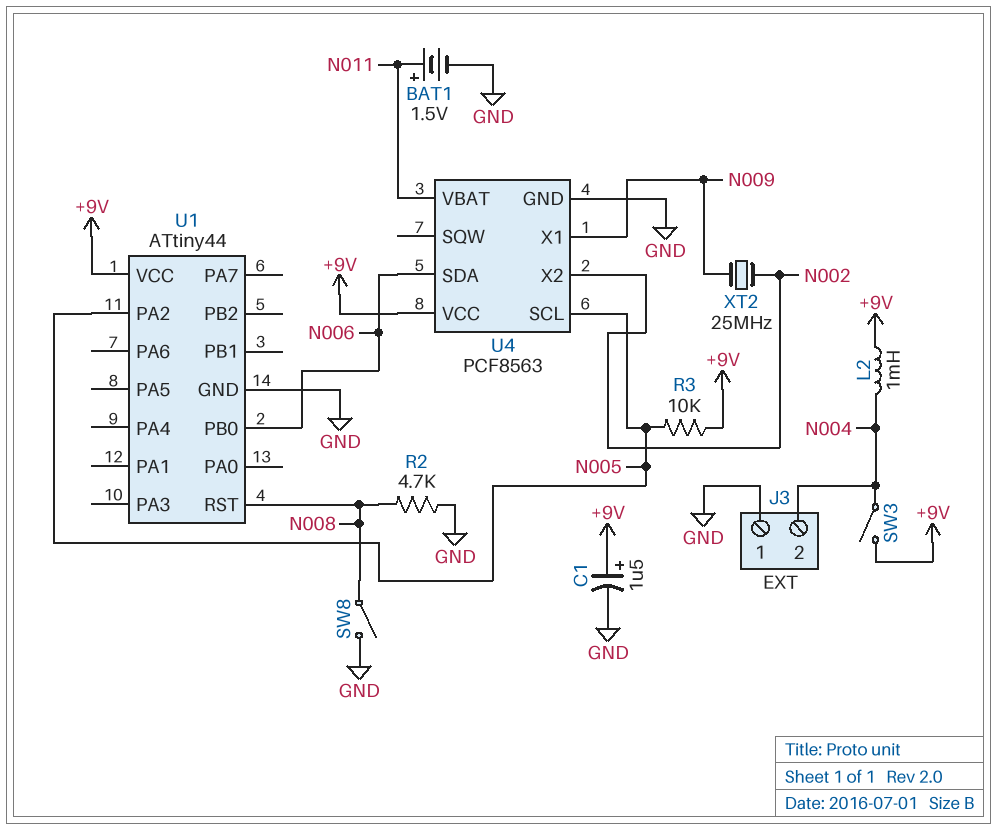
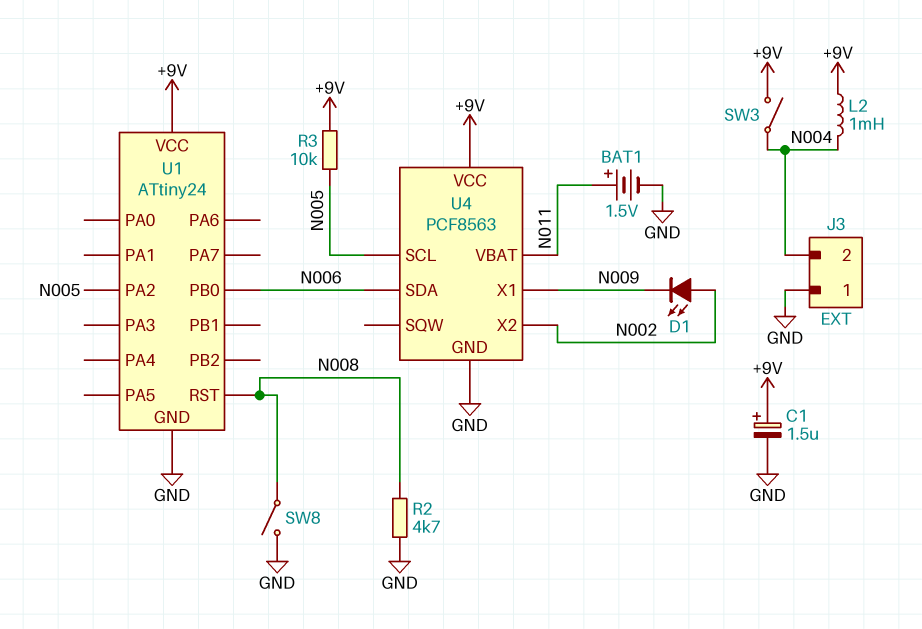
D1: none -> LED (A N002, K N009)
U1: ATtiny44 -> ATtiny24
XT2: 25MHz (N002, N009) -> none

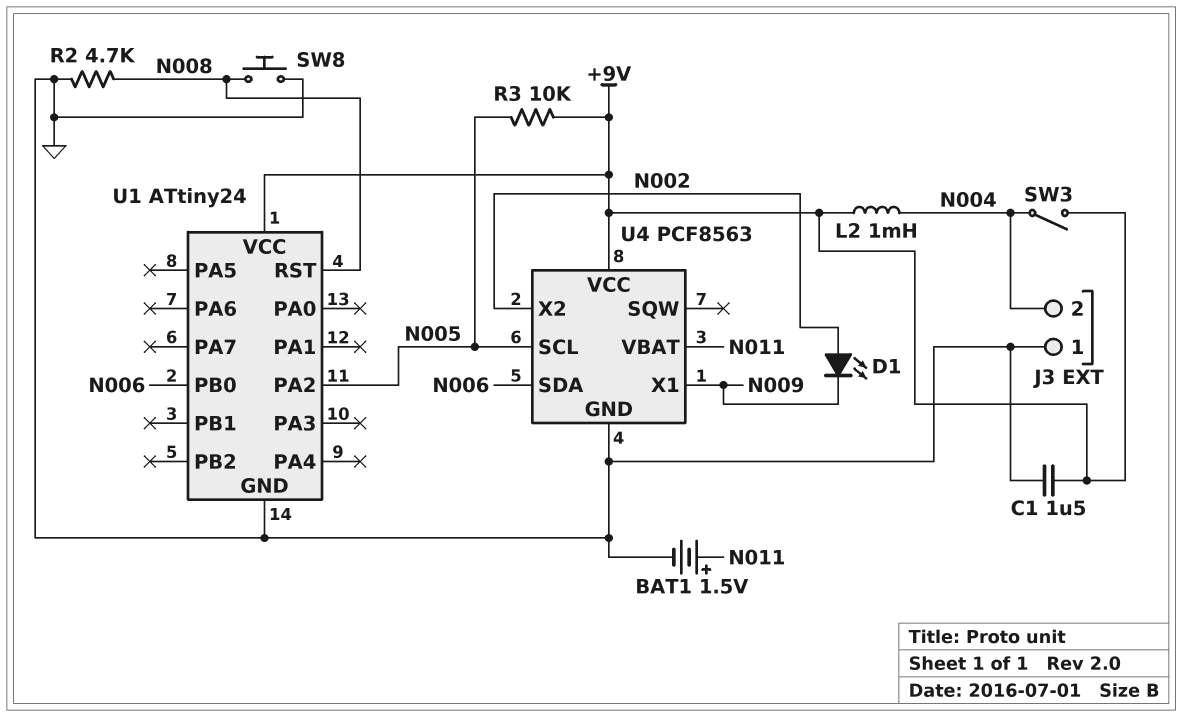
C1: 1.5uF (plus +9V, minus GND) -> 1.5uF (+9V, GND)
SW8: switch (GND, N008) -> button (GND, N008)

